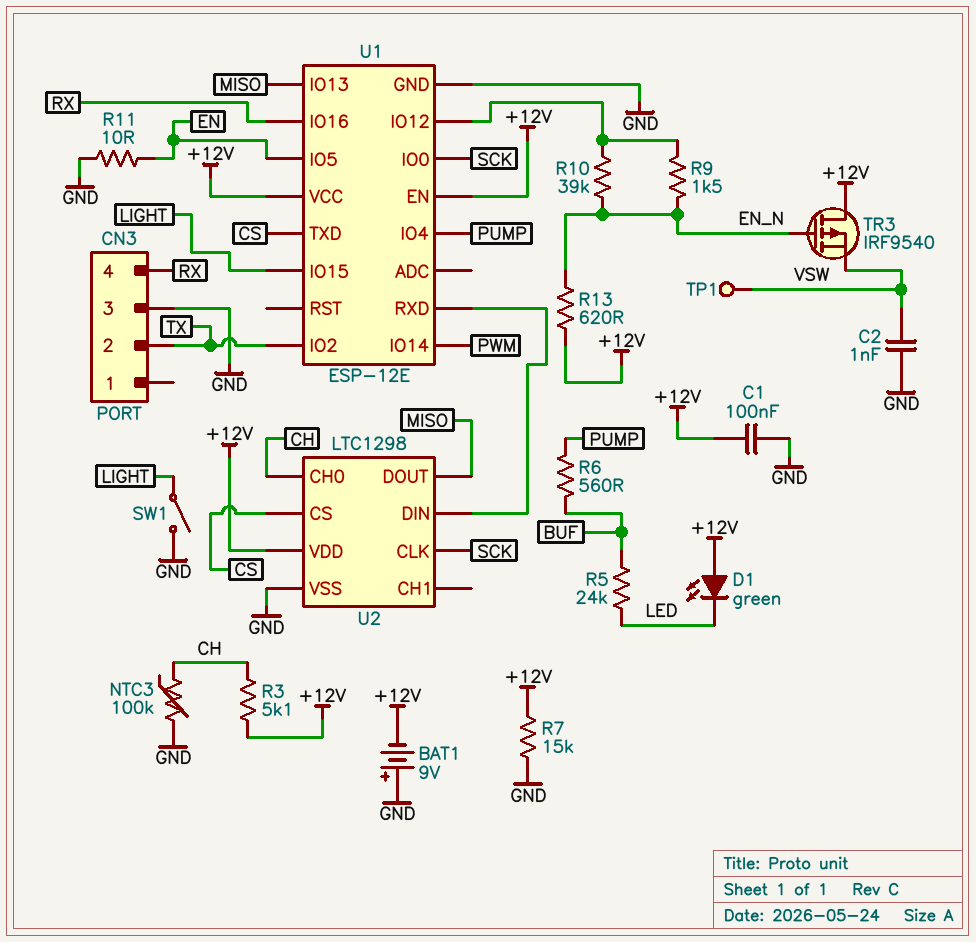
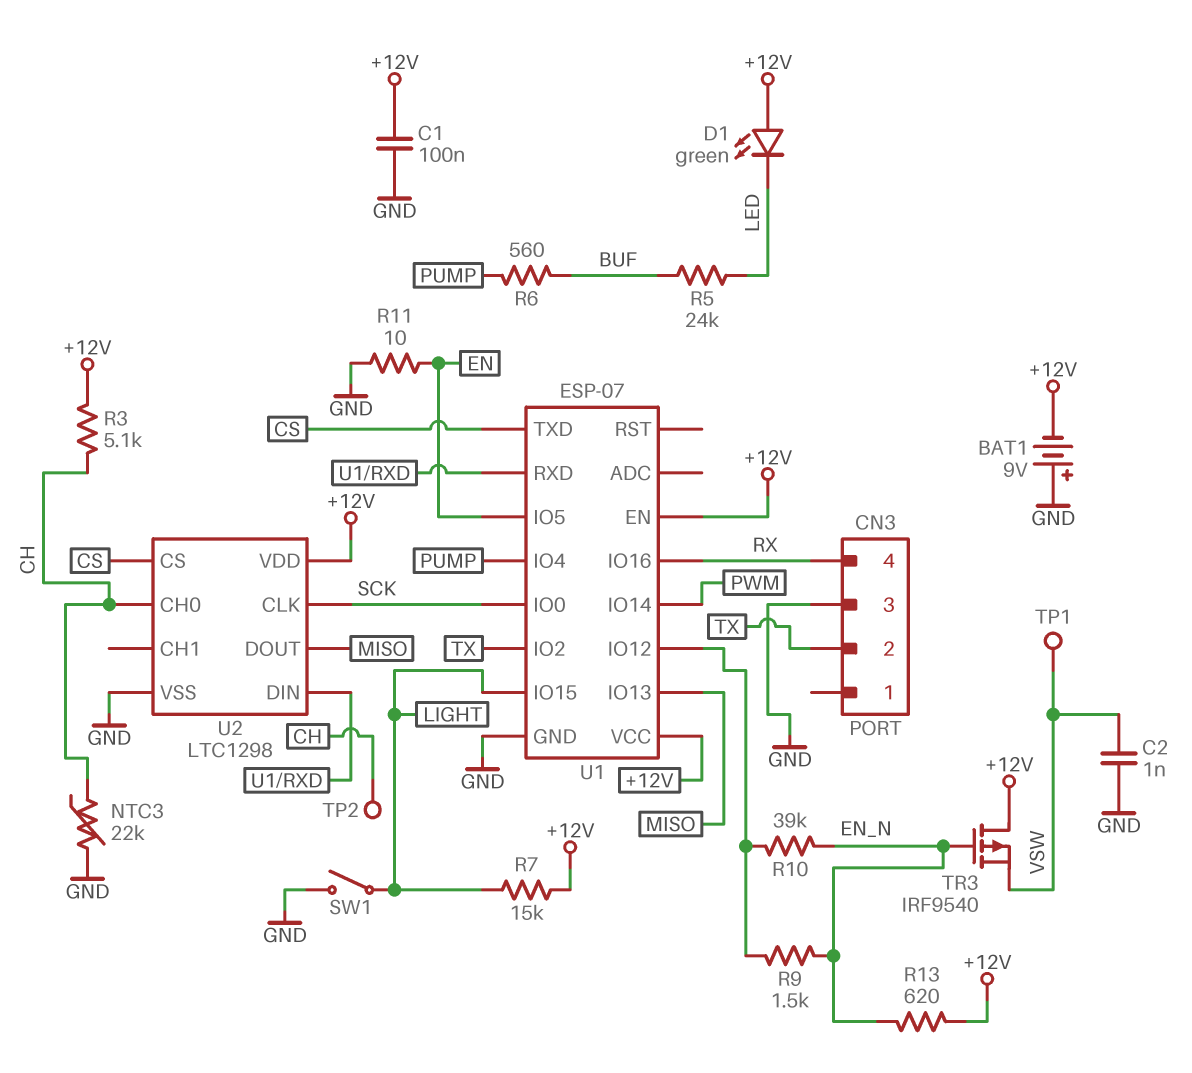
NTC3: 100k (CH, GND) -> 22k (CH, GND)
R7: 15k (+12V, GND) -> 15k (+12V, LIGHT)
TP2: none -> test point (CH)
U1: ESP-12E -> ESP-07

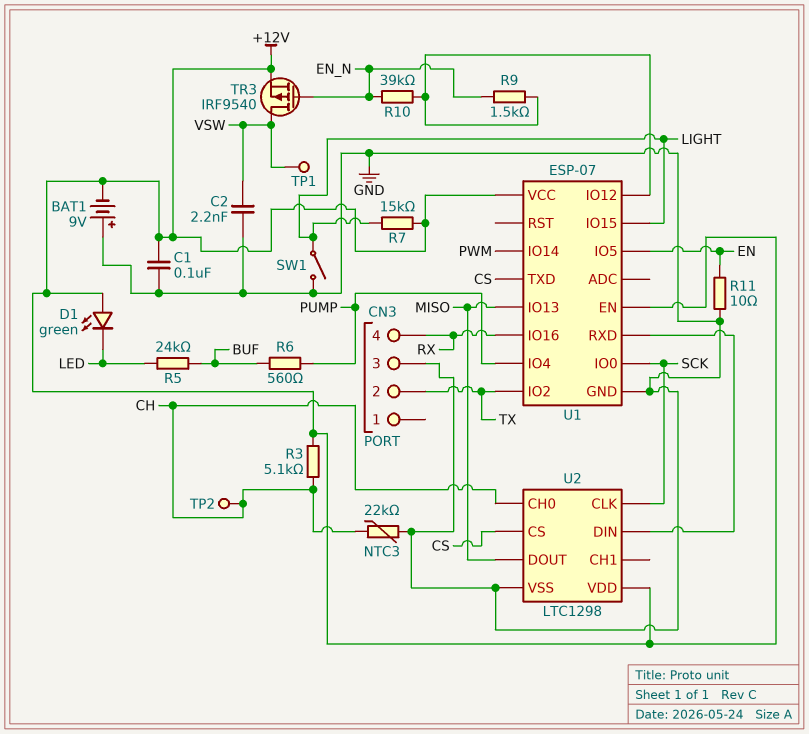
C2: 1nF (GND, VSW) -> 2.2nF (GND, VSW)
R13: 620 (+12V, EN_N) -> none
TR3: PMOS IRF9540 (G EN_N, D +12V, S VSW) -> PMOS IRF9540 (G EN_N, D VSW, S +12V)

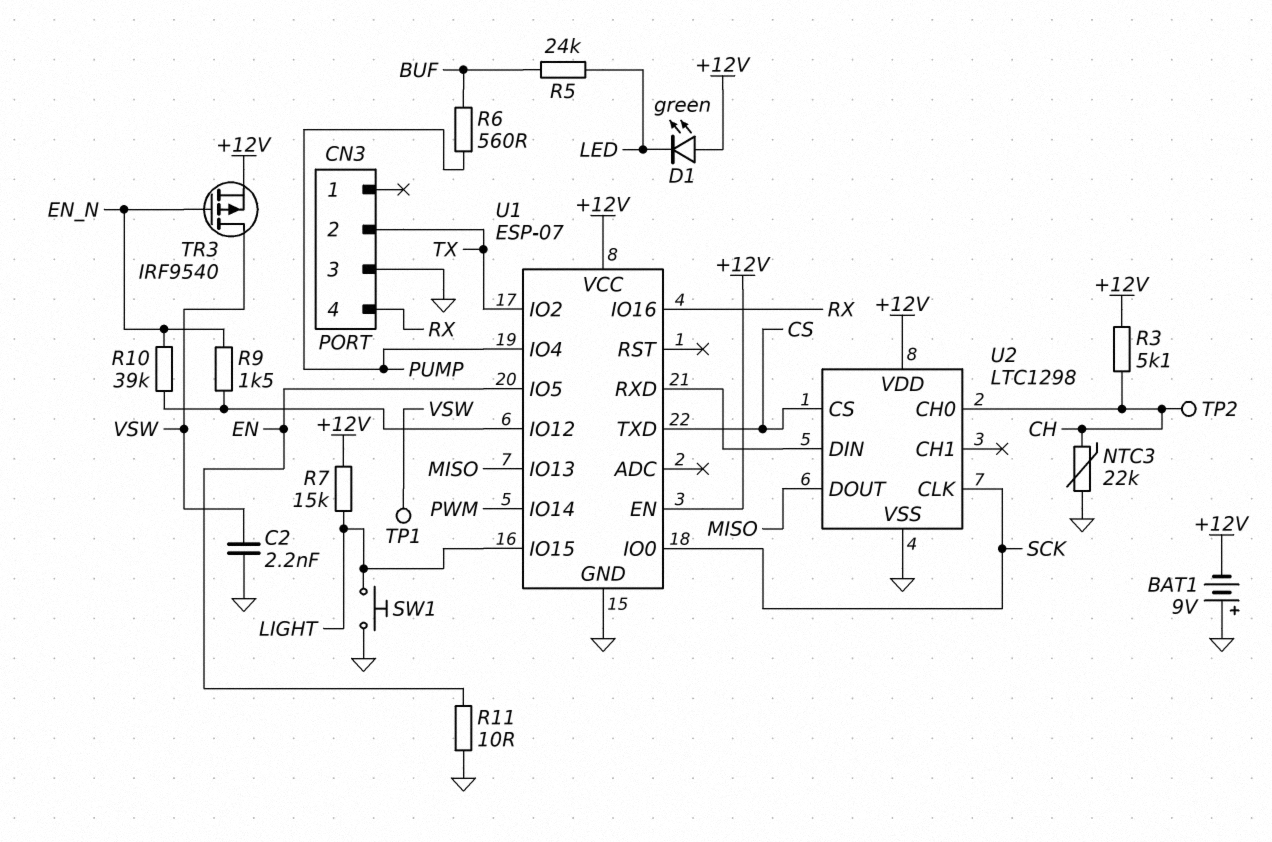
C1: 100nF (+12V, GND) -> none
SW1: switch (GND, LIGHT) -> button (GND, LIGHT)

